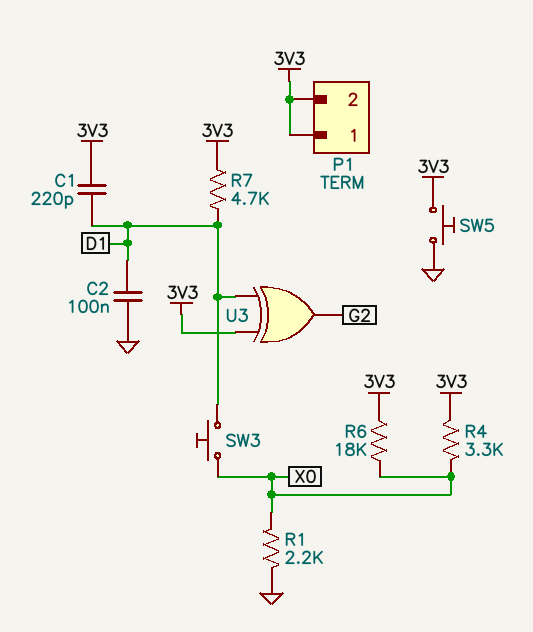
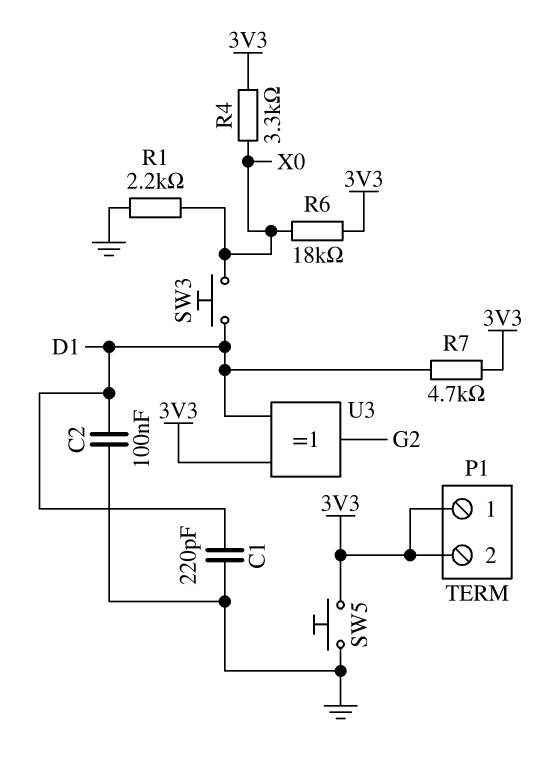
C1: 220pF (3V3, D1) -> 220pF (D1, GND)

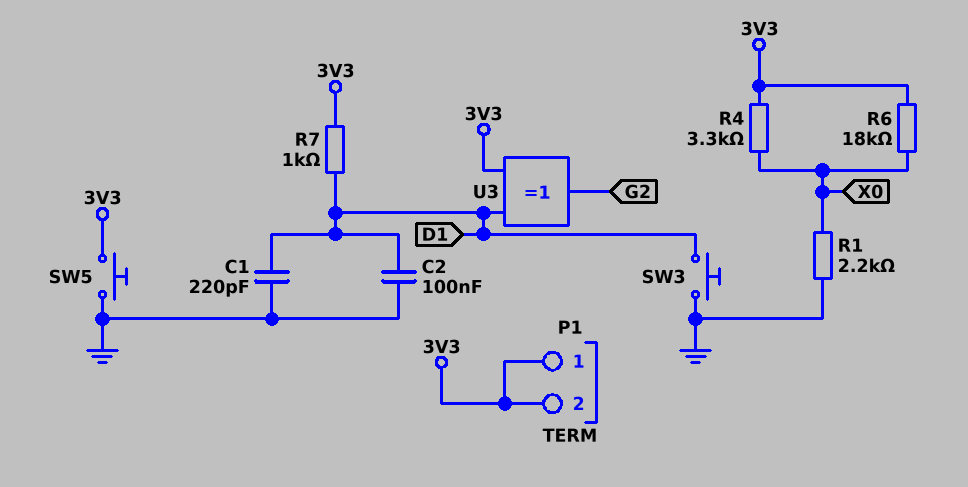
R7: 4.7k (3V3, D1) -> 1k (3V3, D1)
SW3: button (D1, X0) -> button (D1, GND)

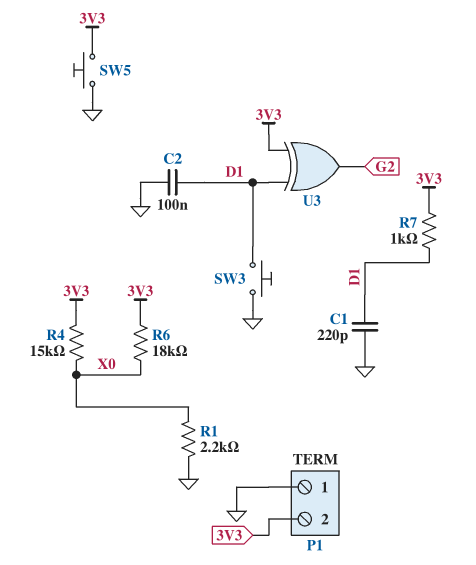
P1 pin 1: 3V3 -> GND
R4: 3.3k (3V3, X0) -> 15k (3V3, X0)

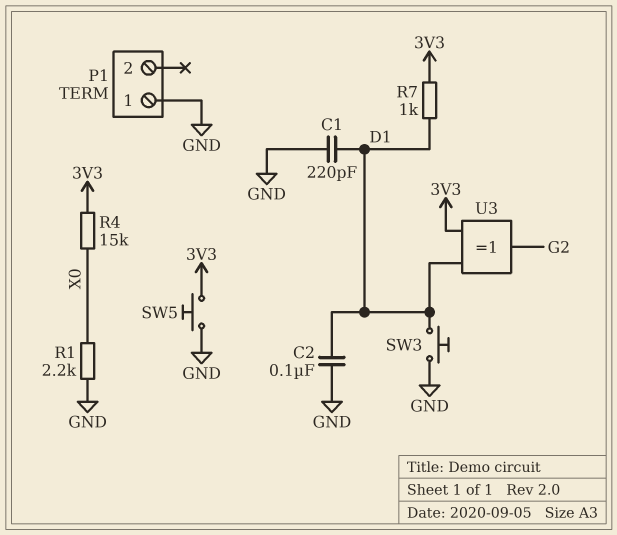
P1 pin 2: 3V3 -> none
R6: 18k (3V3, X0) -> none

